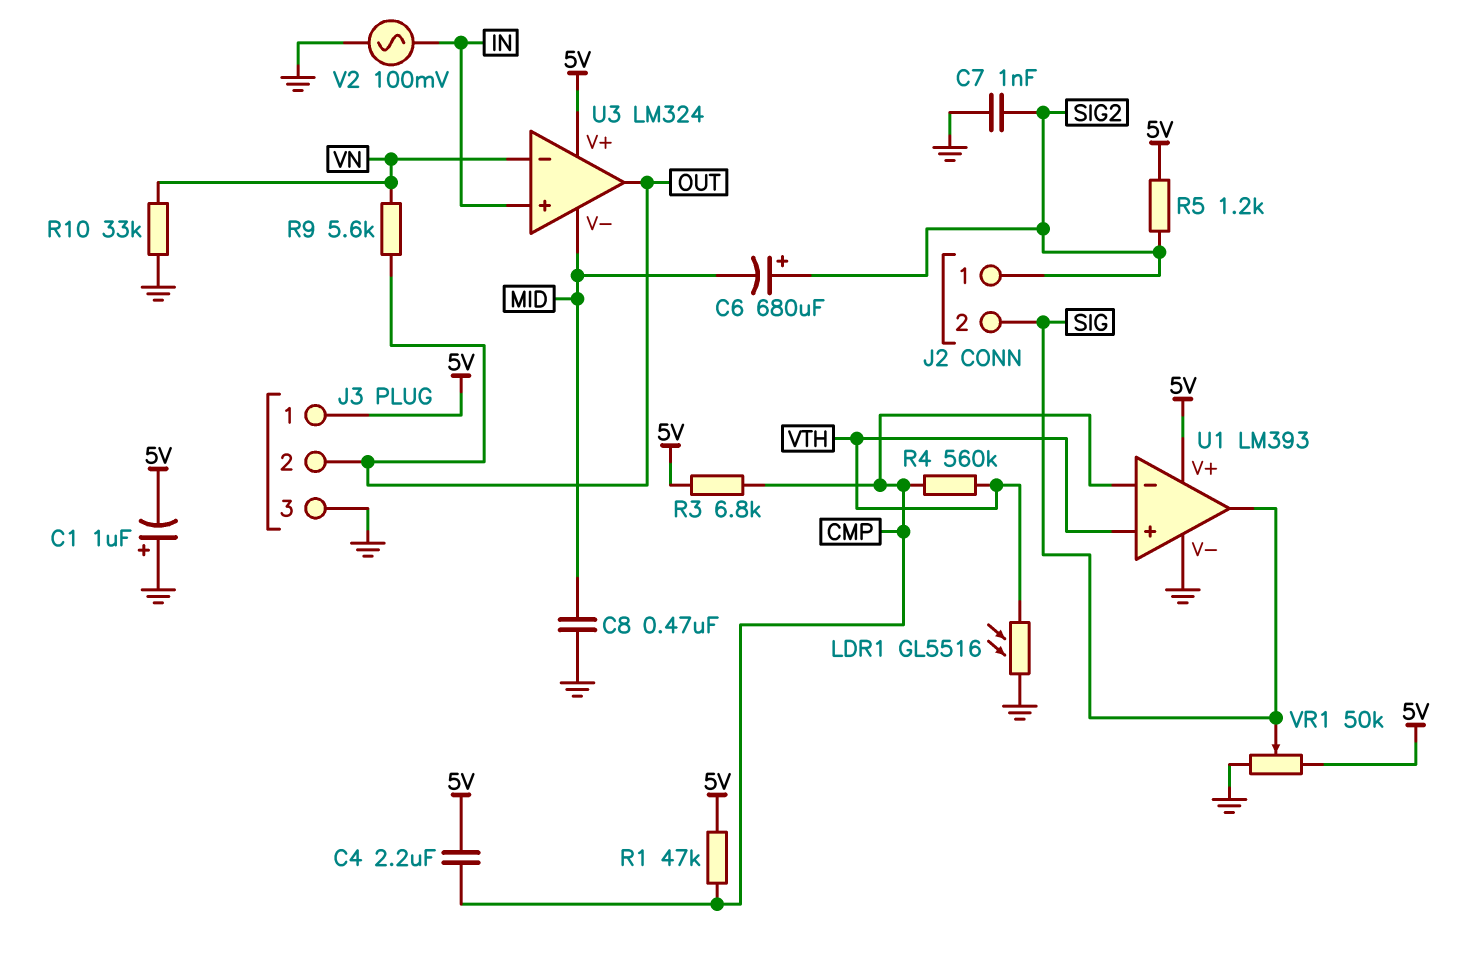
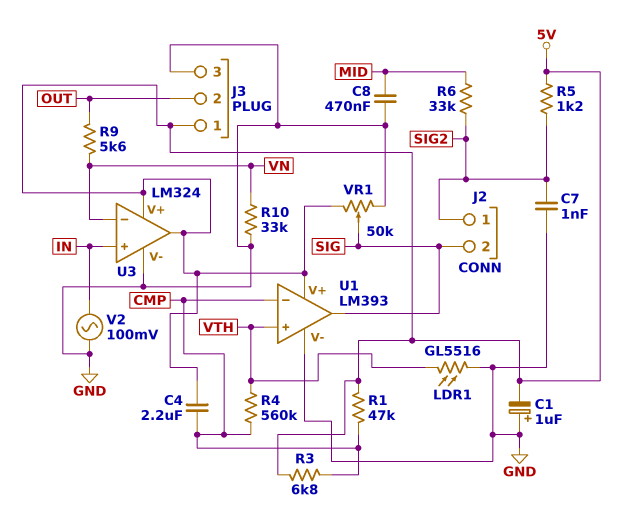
C6: 680uF (plus SIG2, minus MID) -> none
R6: none -> 33k (MID, SIG2)
U3 pin V-: MID -> GND
U3 pin out: OUT -> 5V

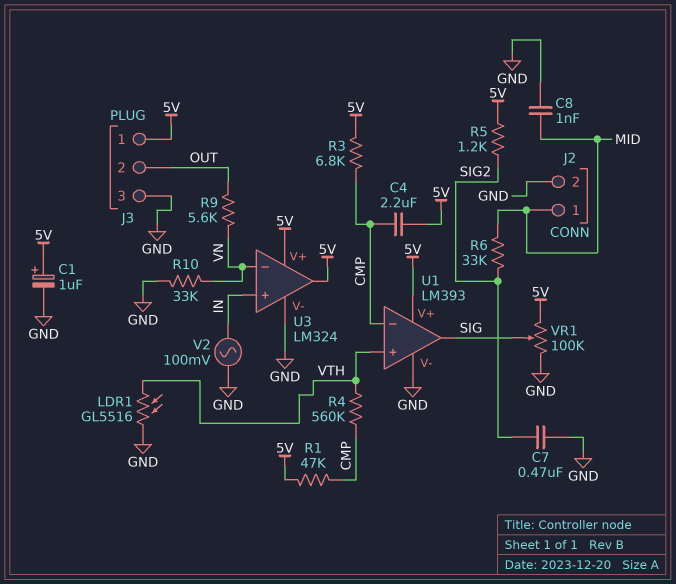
C1: 1uF (plus GND, minus 5V) -> 1uF (plus 5V, minus GND)
C7: 1nF (GND, SIG2) -> 470nF (GND, SIG2)
C8: 470nF (GND, MID) -> 1nF (GND, MID)
J2 pin 1: SIG2 -> MID
J2 pin 2: SIG -> GND
VR1: 50k (5V, GND, wiper SIG) -> 100k (5V, GND, wiper SIG)

